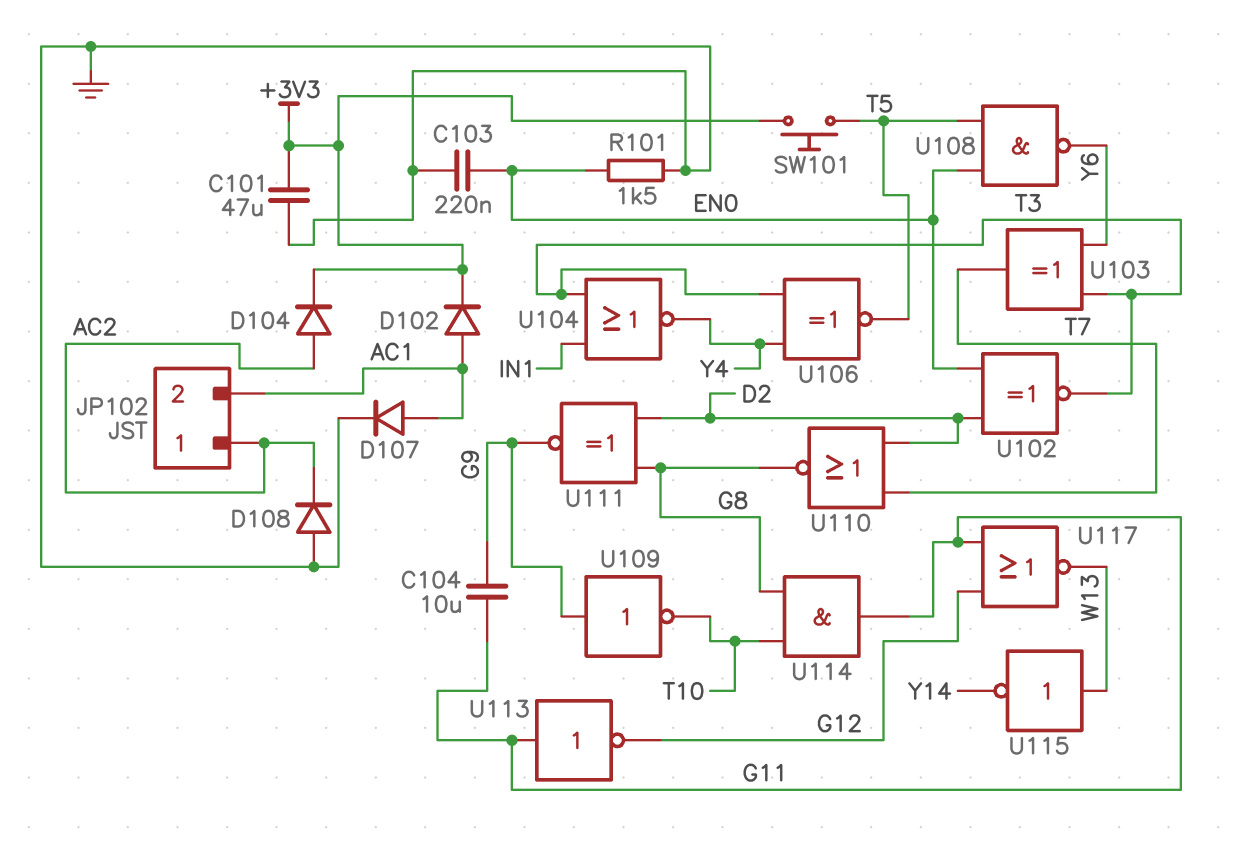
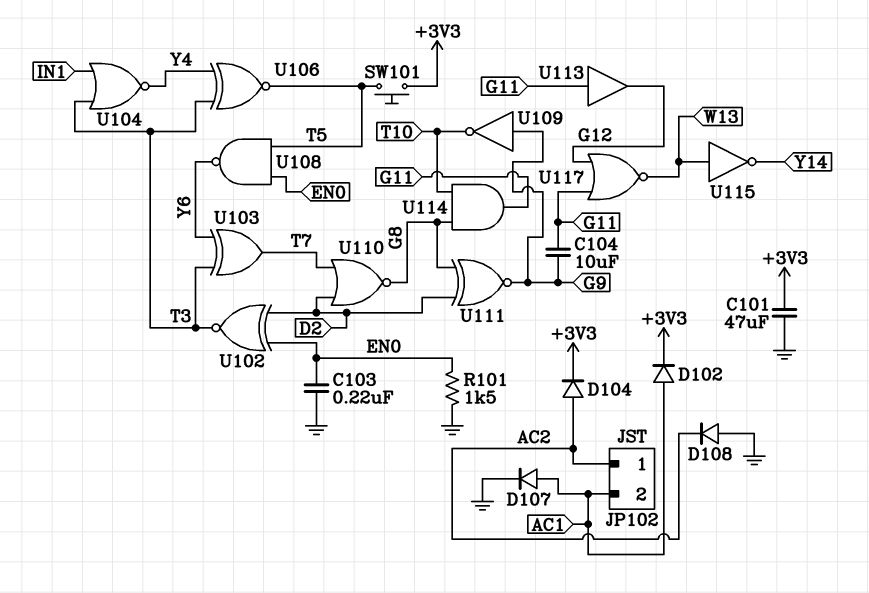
U113: NOT (in G11, out G12) -> buffer (in G11, out G12)

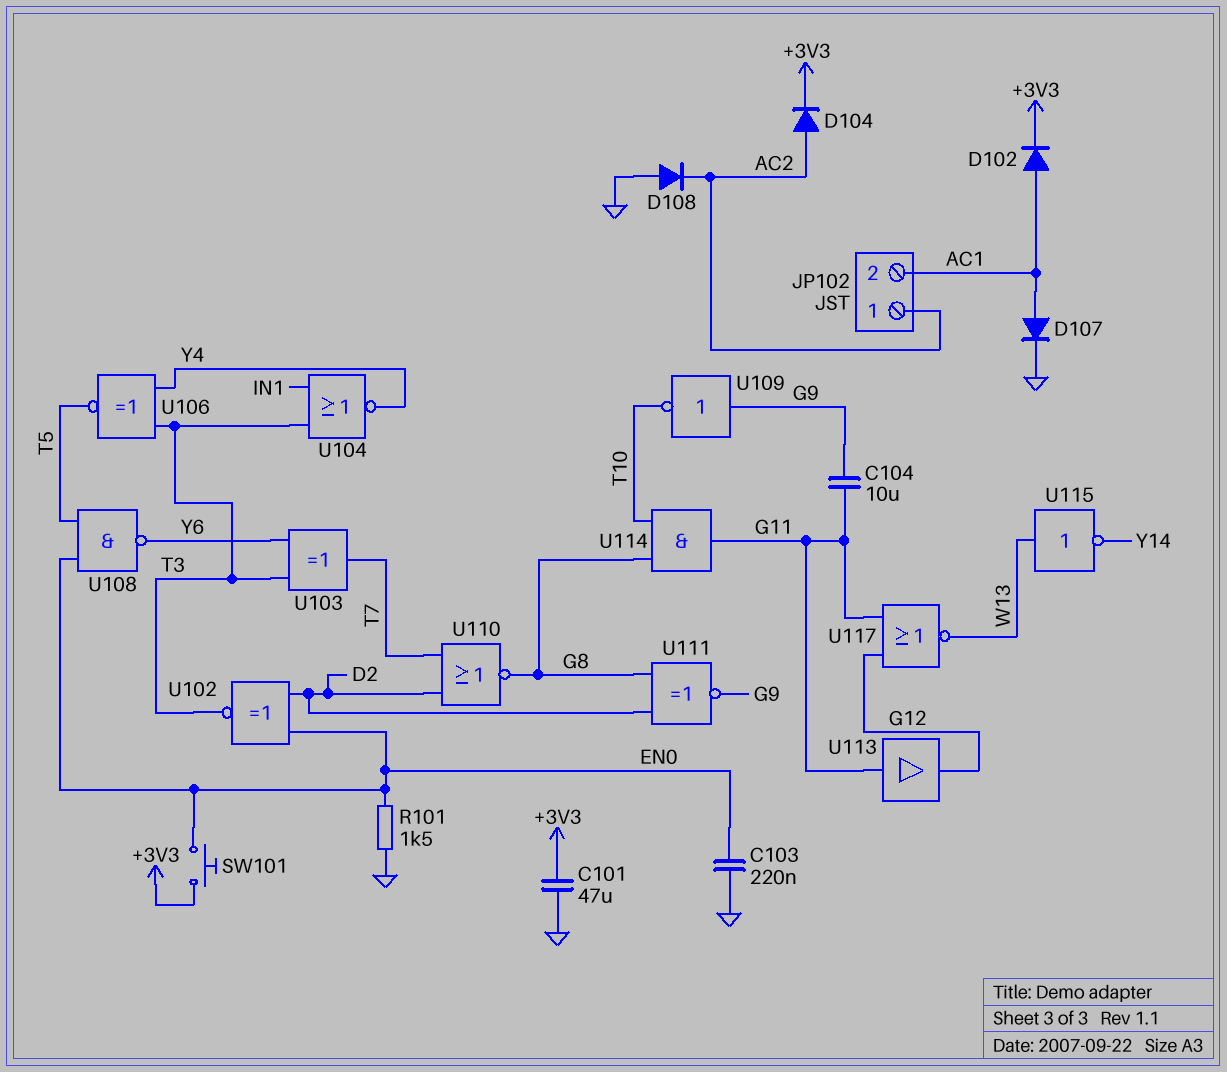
SW101: button (+3V3, T5) -> button (+3V3, EN0)

